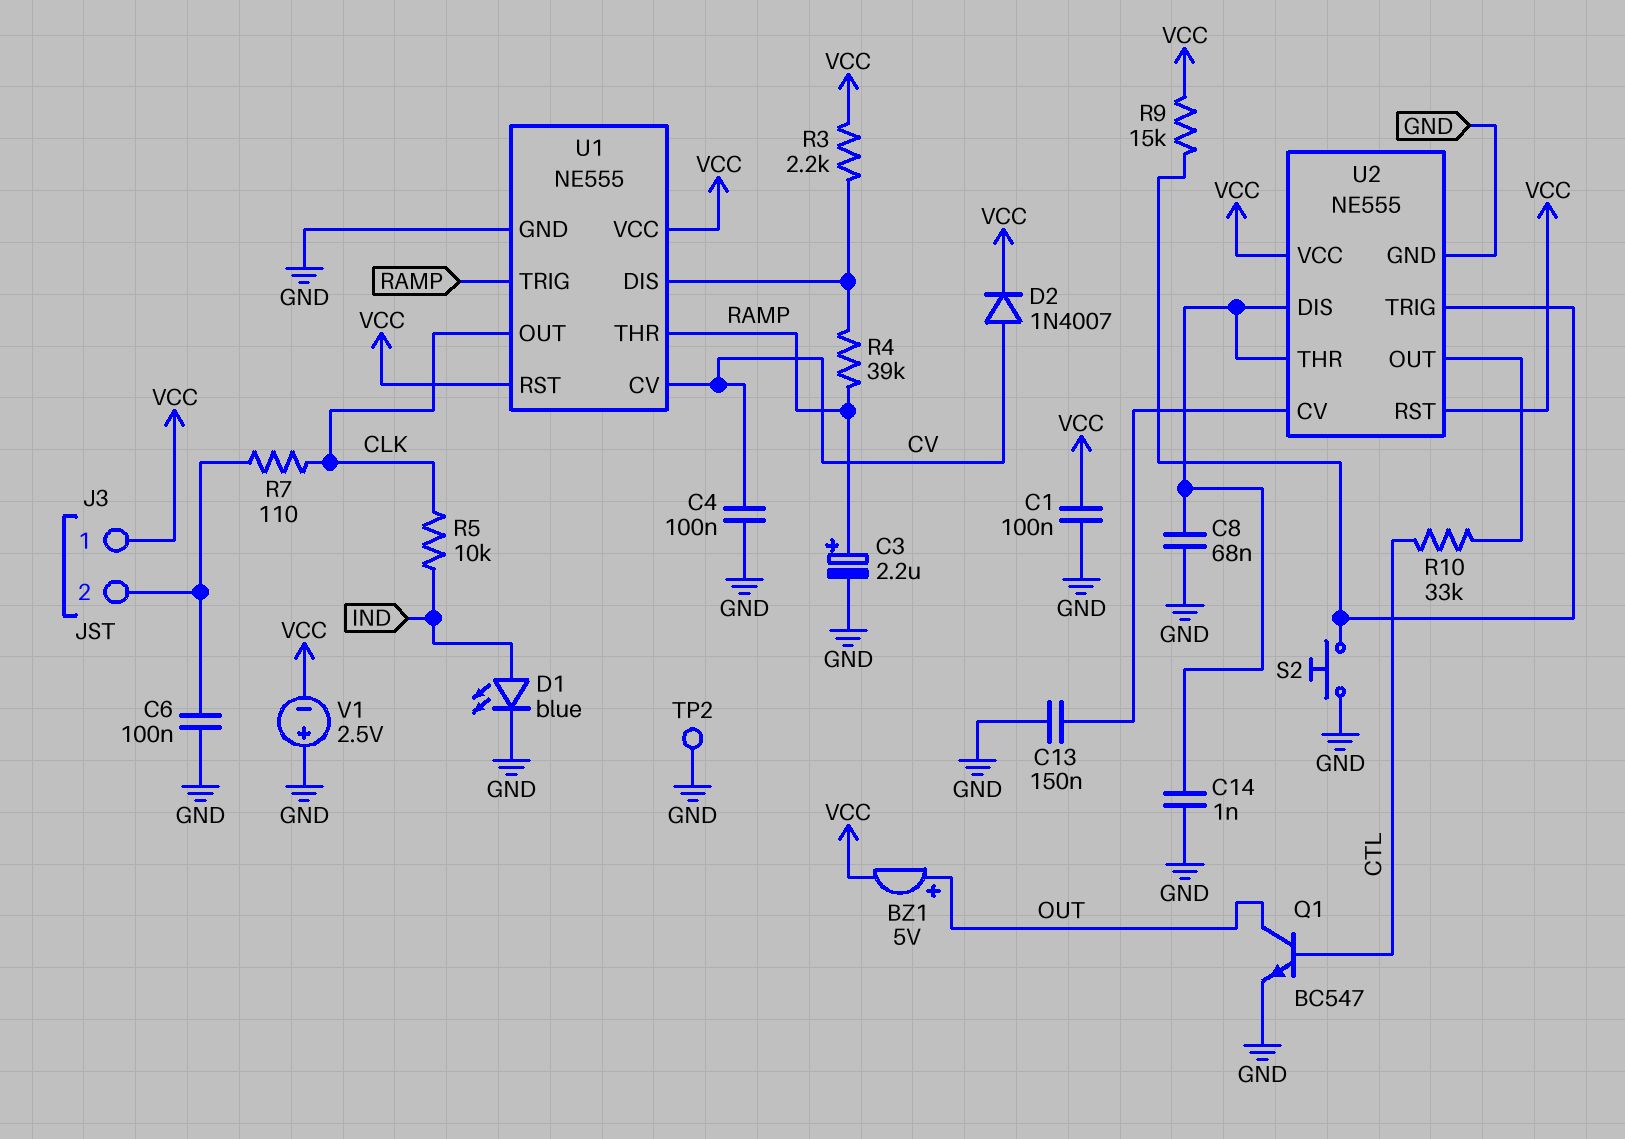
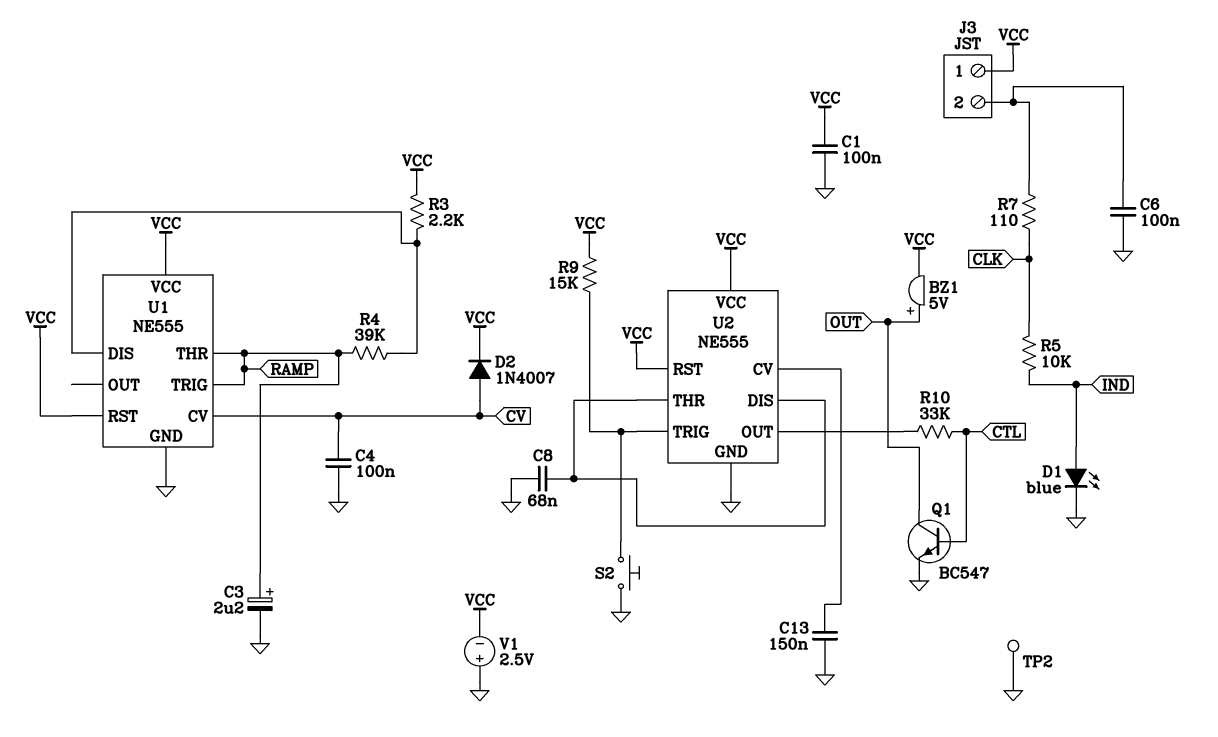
C14: 1nF (GND, U2/DIS) -> none
U1 pin OUT: CLK -> none

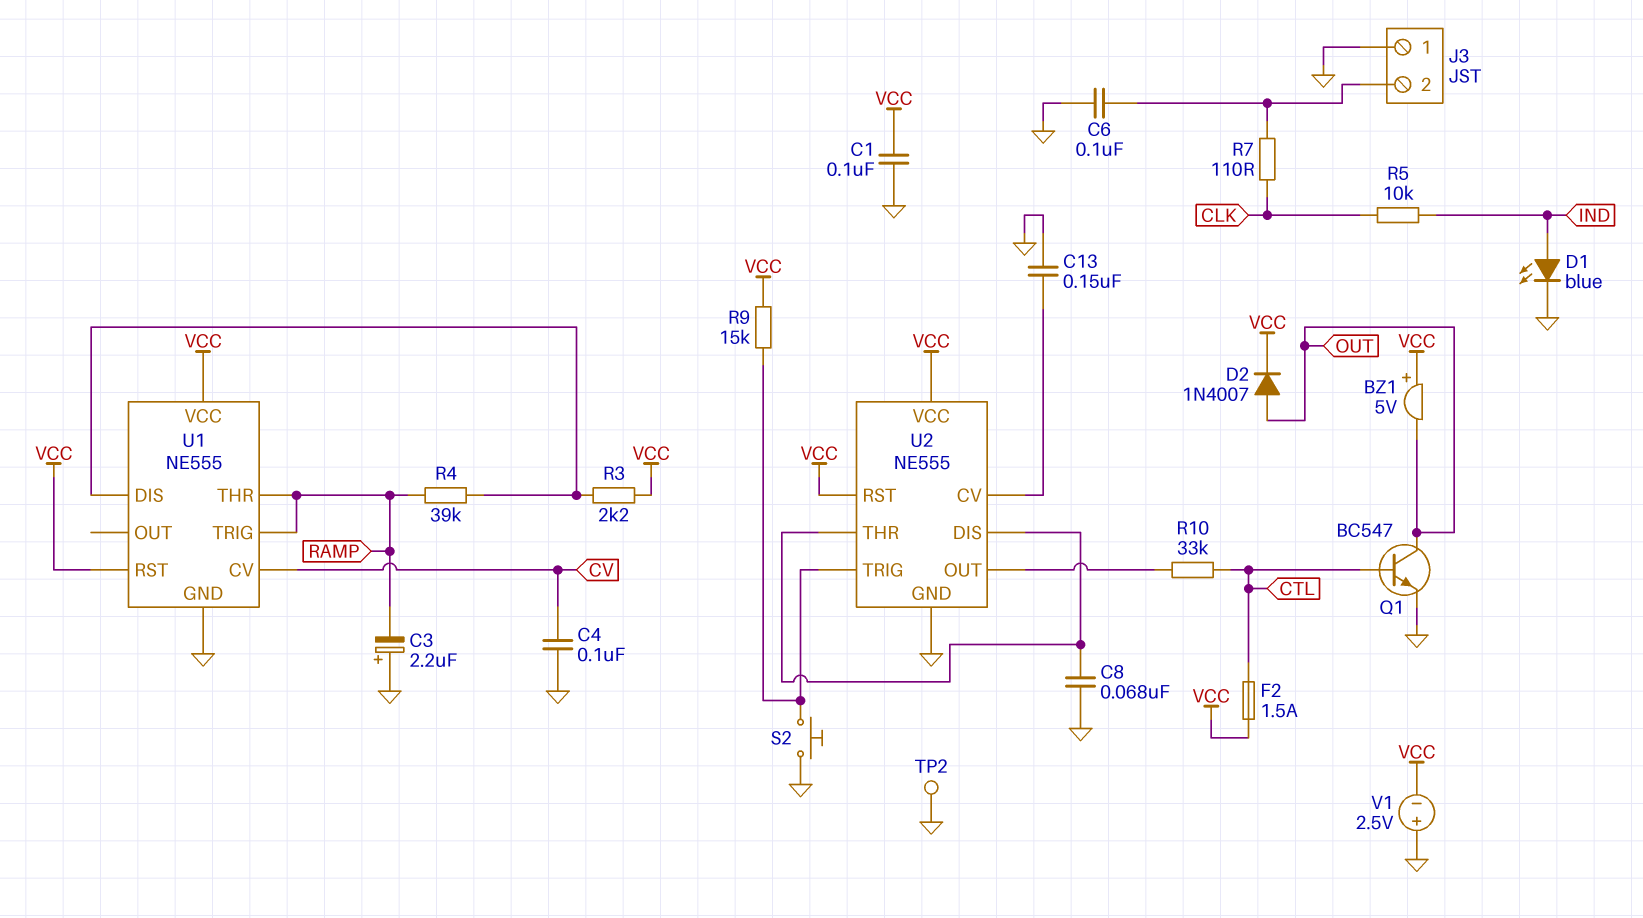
BZ1: buzzer 5V (plus OUT, minus VCC) -> buzzer 5V (plus VCC, minus OUT)
C3: 2.2uF (plus RAMP, minus GND) -> 2.2uF (plus GND, minus RAMP)
D2: diode 1N4007 (A CV, K VCC) -> diode 1N4007 (A OUT, K VCC)
F2: none -> 1.5A (CTL, VCC)
J3 pin 1: VCC -> GND

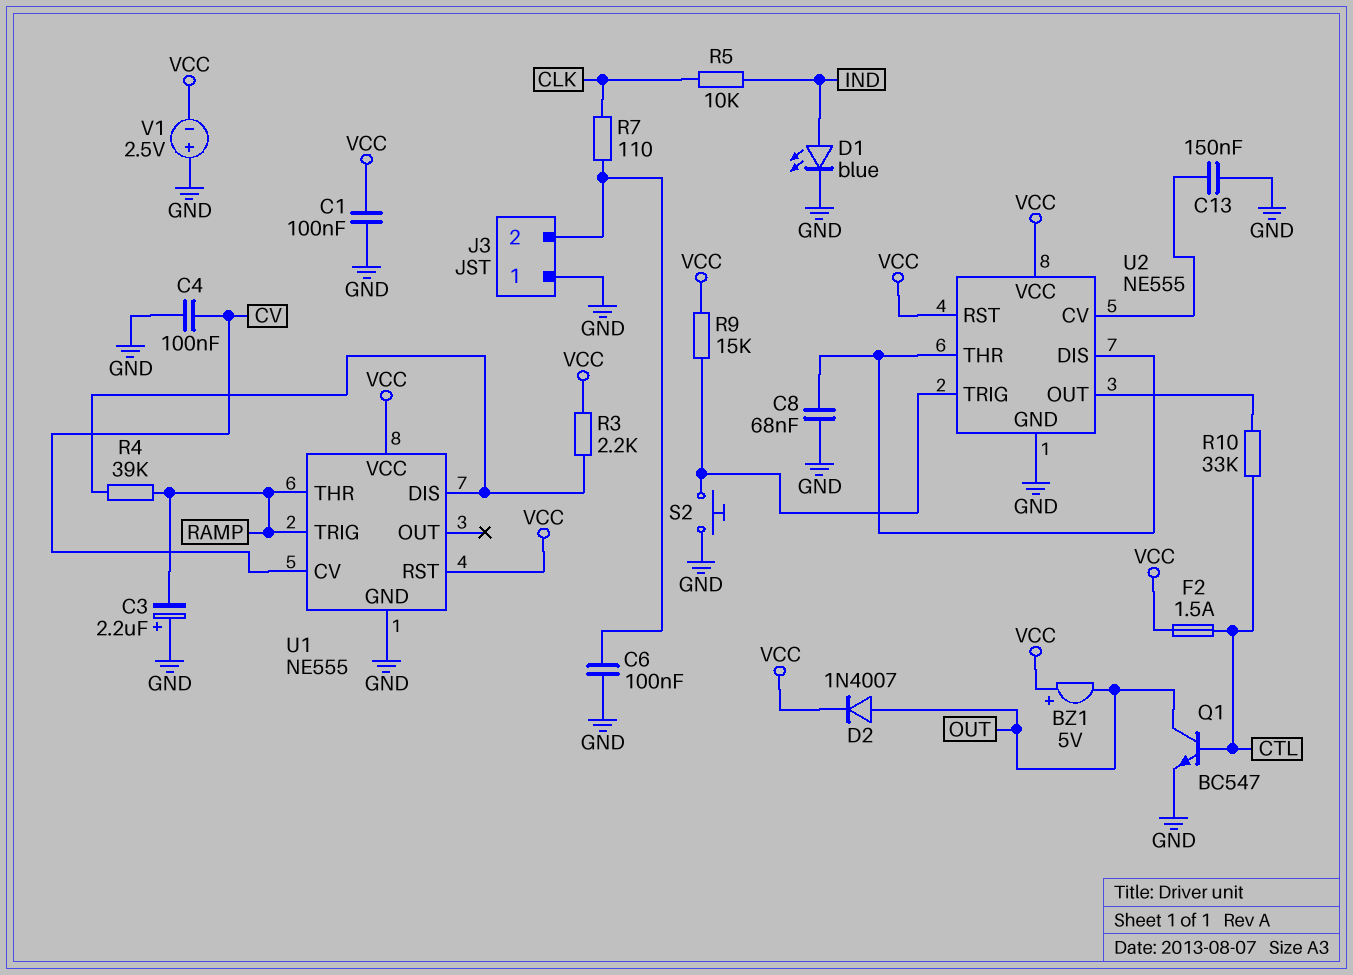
TP2: test point (GND) -> none

